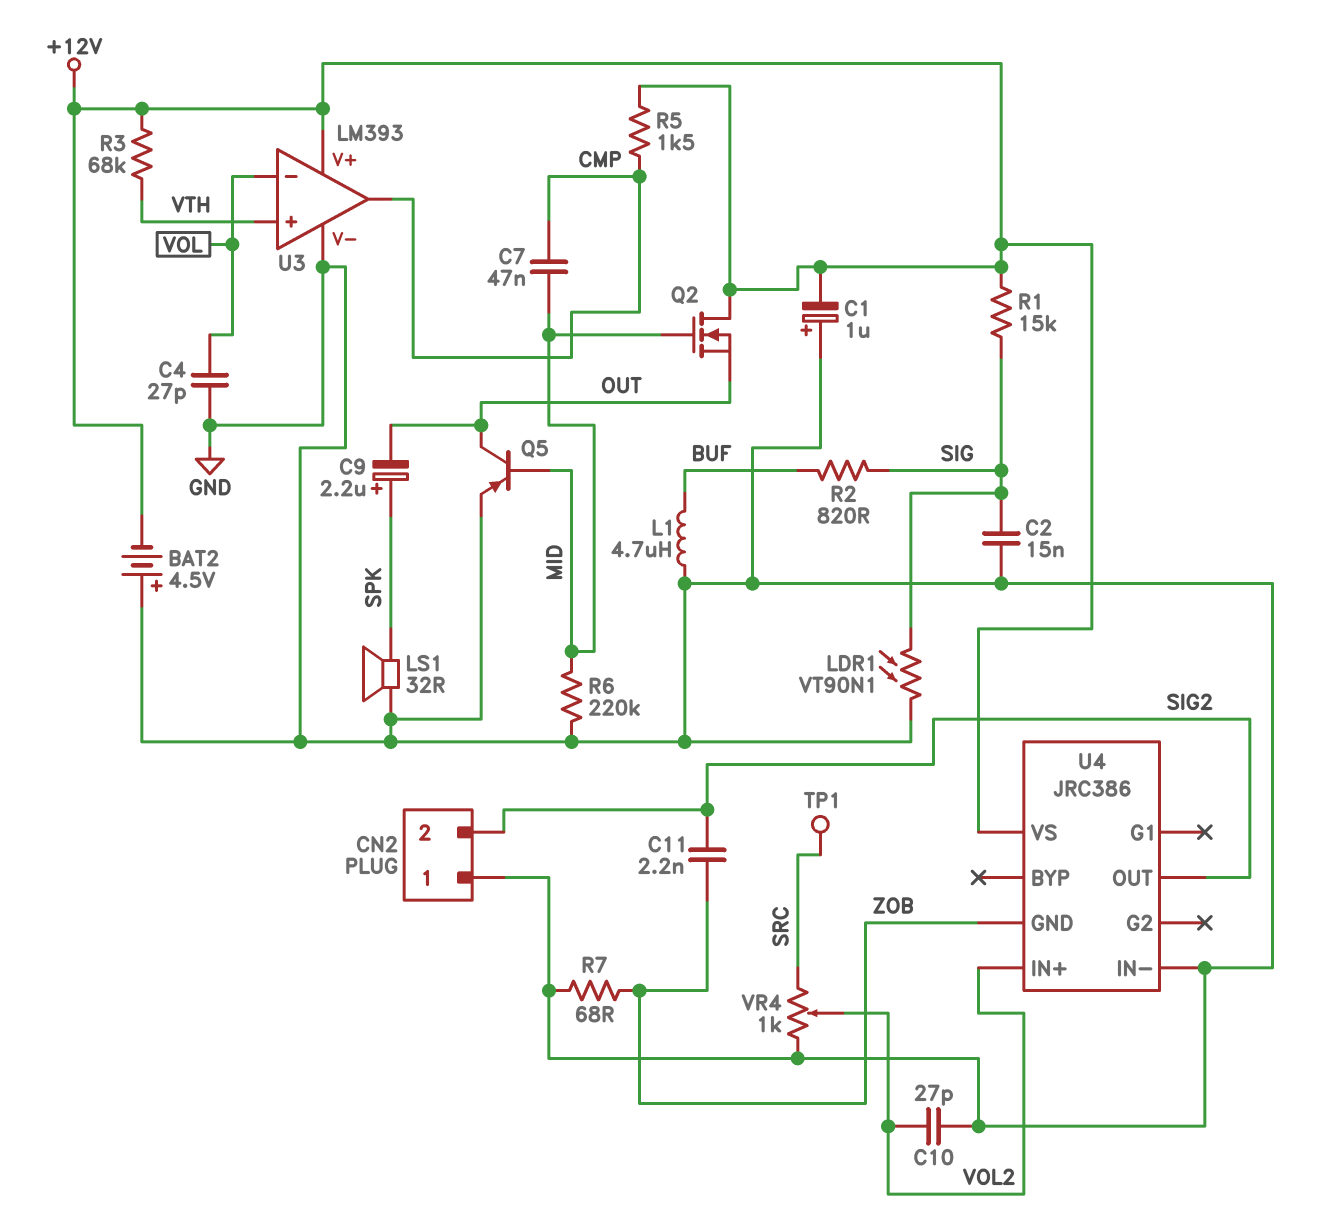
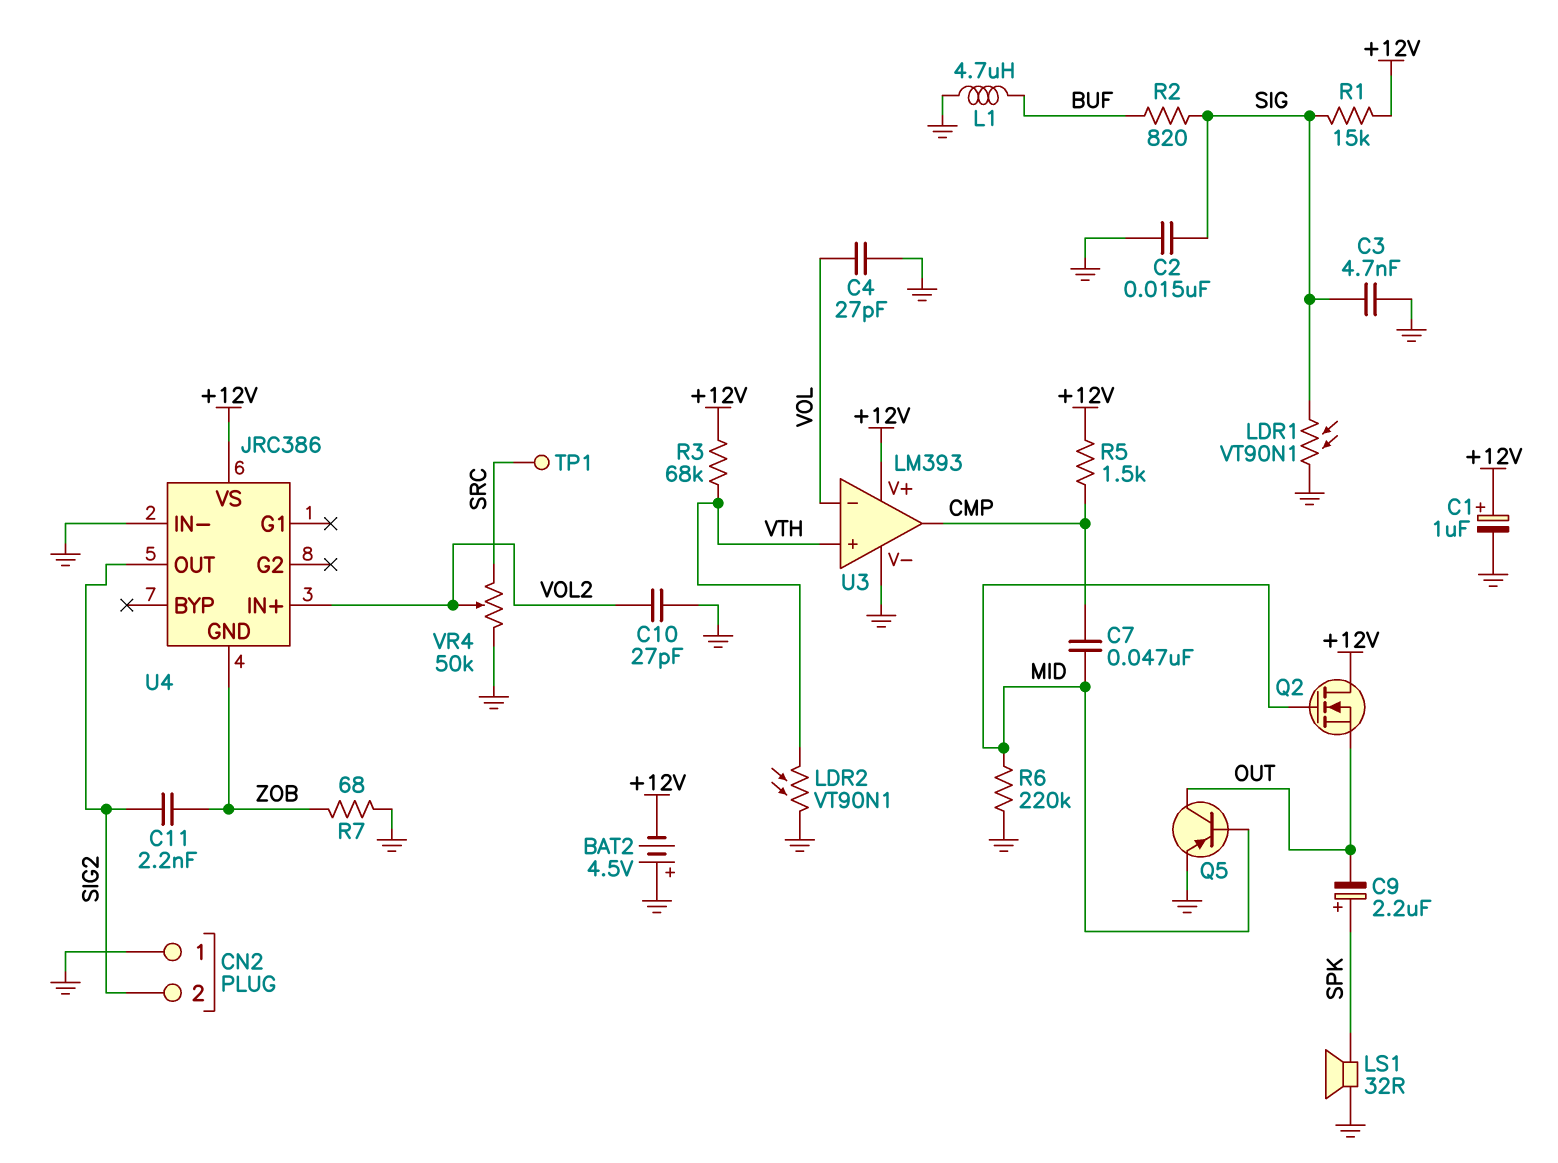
C1: 1uF (plus GND, minus +12V) -> 1uF (plus +12V, minus GND)
C3: none -> 4.7nF (GND, SIG)
LDR2: none -> VT90N1 (GND, VTH)
VR4: 1k (GND, SRC, wiper VOL2) -> 50k (GND, SRC, wiper VOL2)

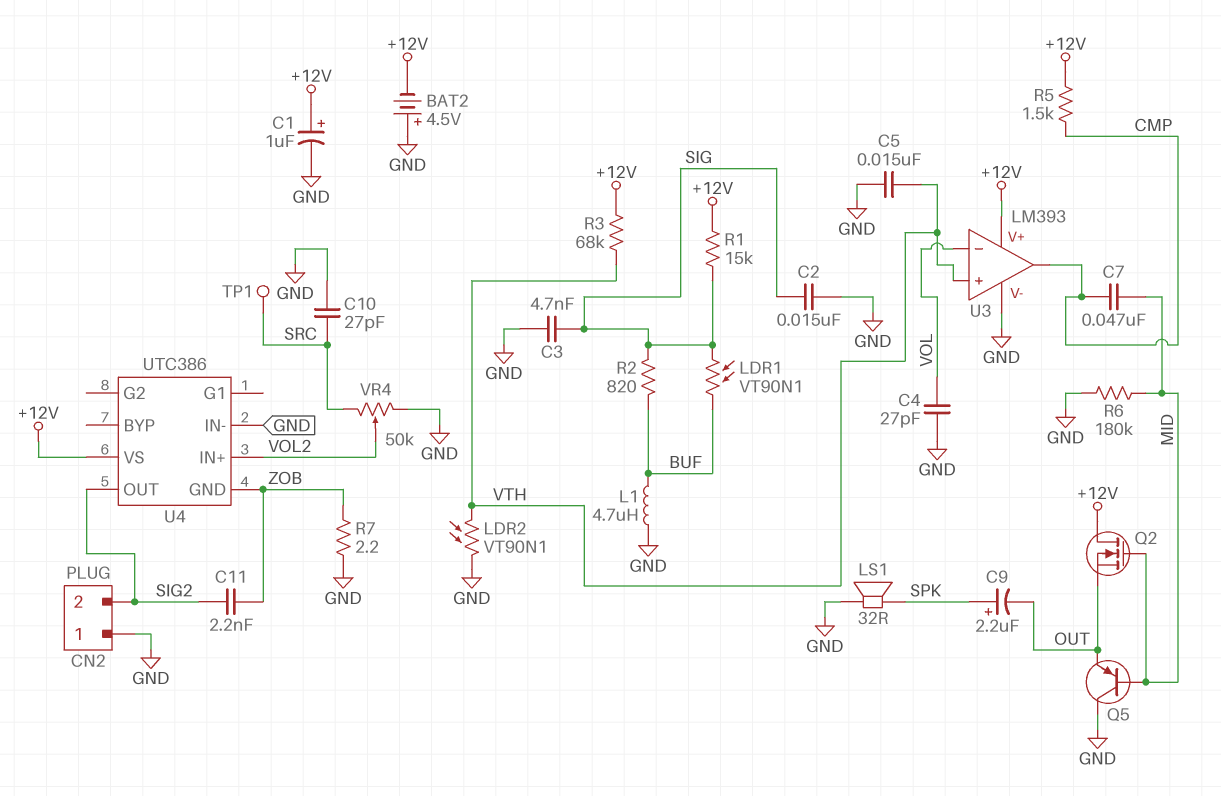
C5: none -> 15nF (GND, VTH)
C10: 27pF (GND, VOL2) -> 27pF (GND, SRC)
LDR1: VT90N1 (GND, SIG) -> VT90N1 (BUF, SIG)
Q5: PNP (B MID, C OUT, E GND) -> PNP (B MID, C GND, E OUT)
R6: 220k (GND, MID) -> 180k (GND, MID)
R7: 68 (GND, ZOB) -> 2.2 (GND, ZOB)
U4: JRC386 -> UTC386

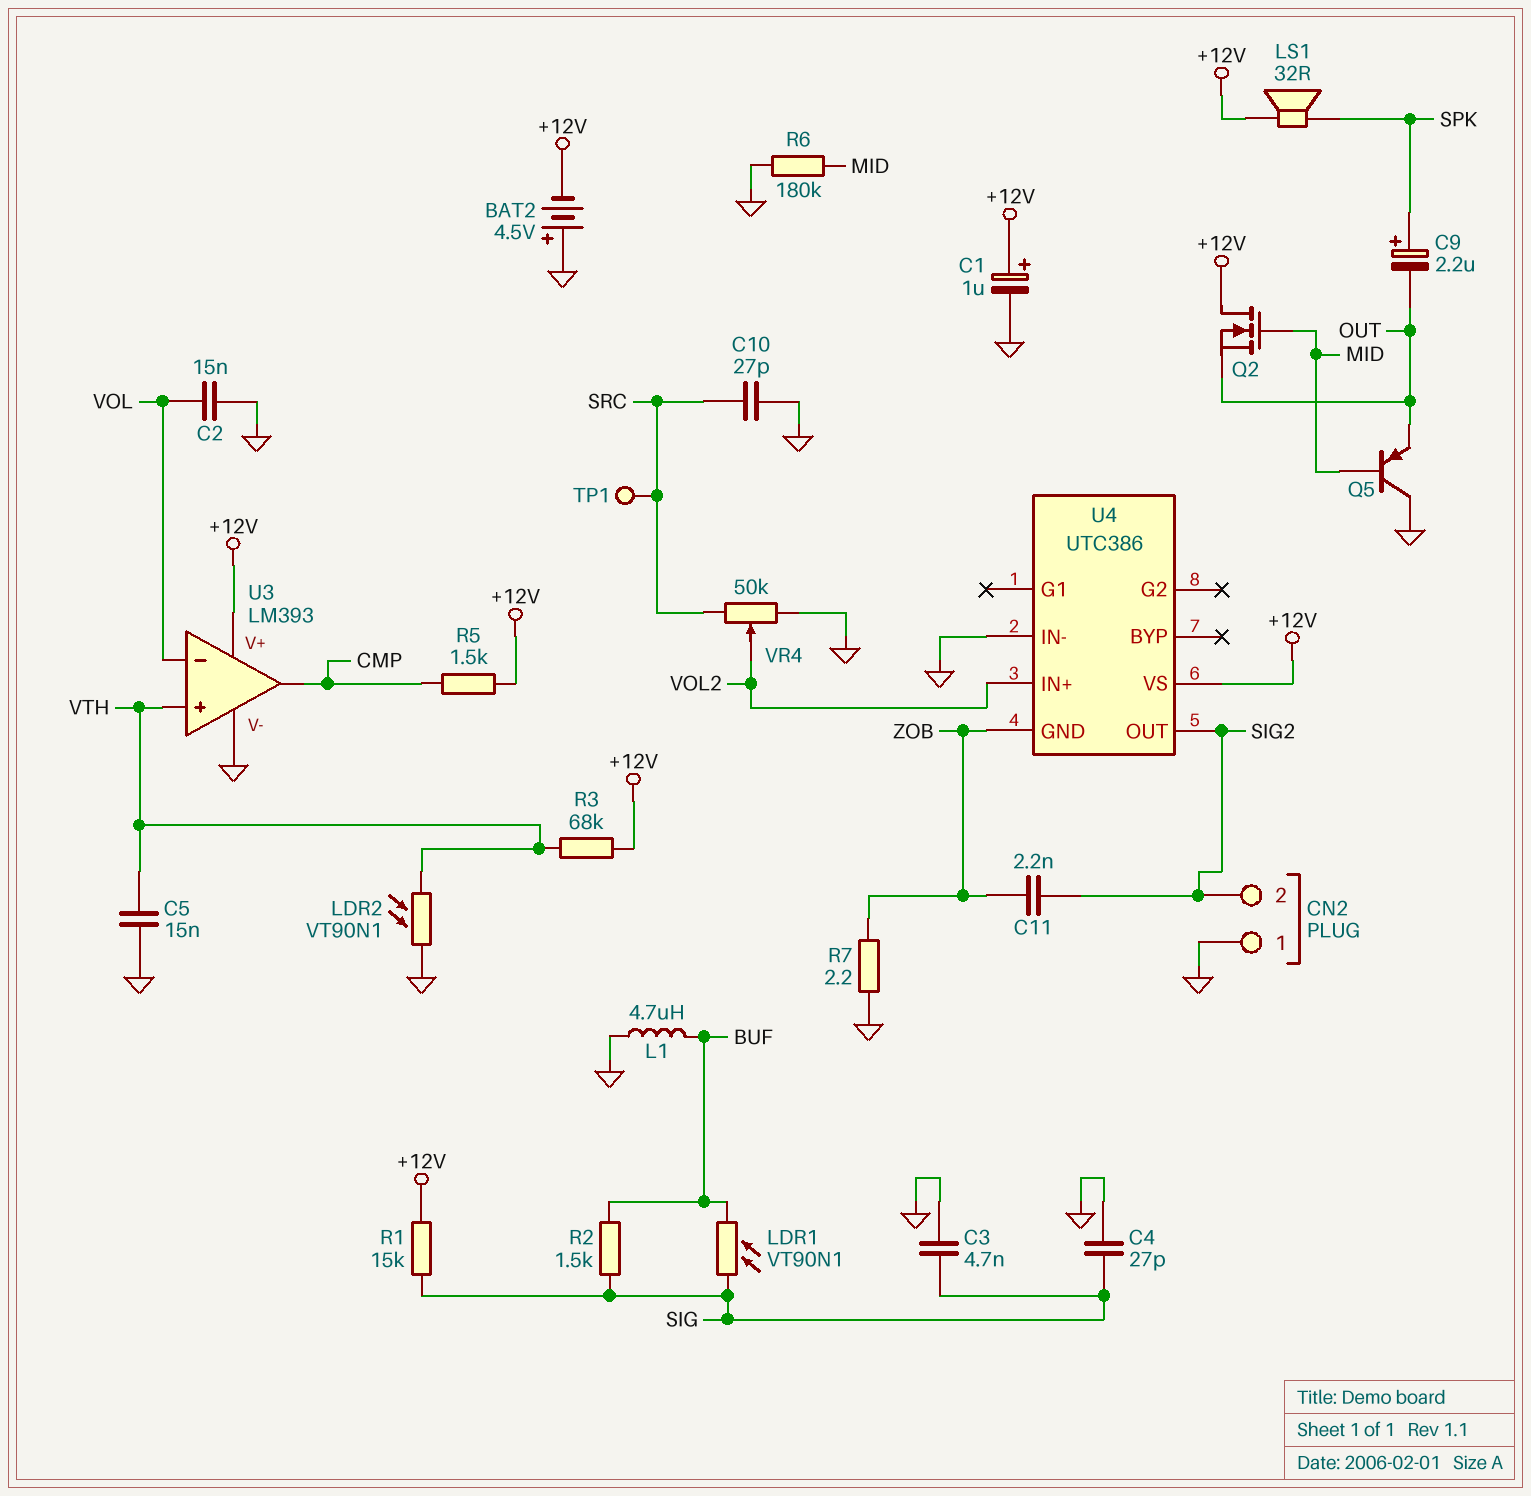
C2: 15nF (GND, SIG) -> 15nF (GND, VOL)
C4: 27pF (GND, VOL) -> 27pF (GND, SIG)
C7: 47nF (CMP, MID) -> none
LS1: speaker 32R (GND, SPK) -> speaker 32R (+12V, SPK)
R2: 820 (BUF, SIG) -> 1.5k (BUF, SIG)

